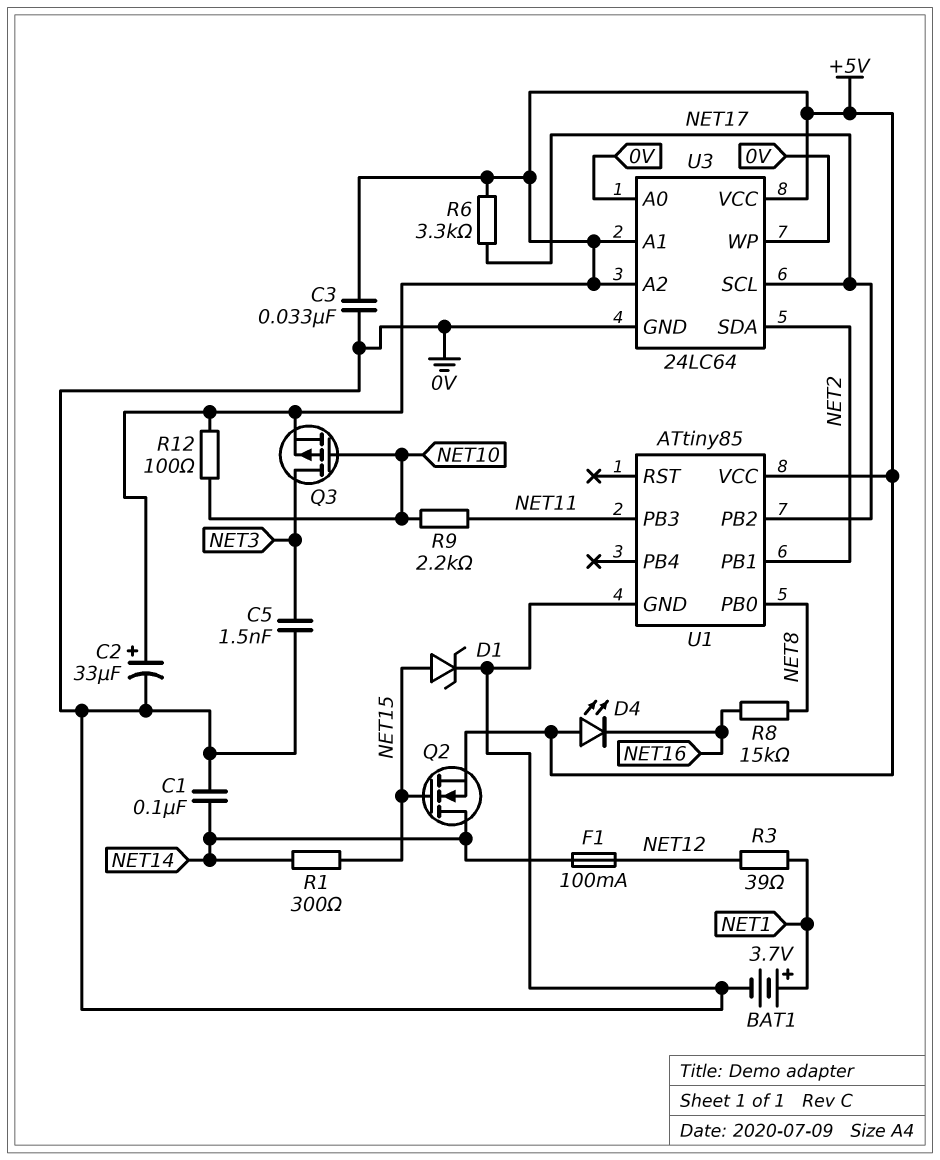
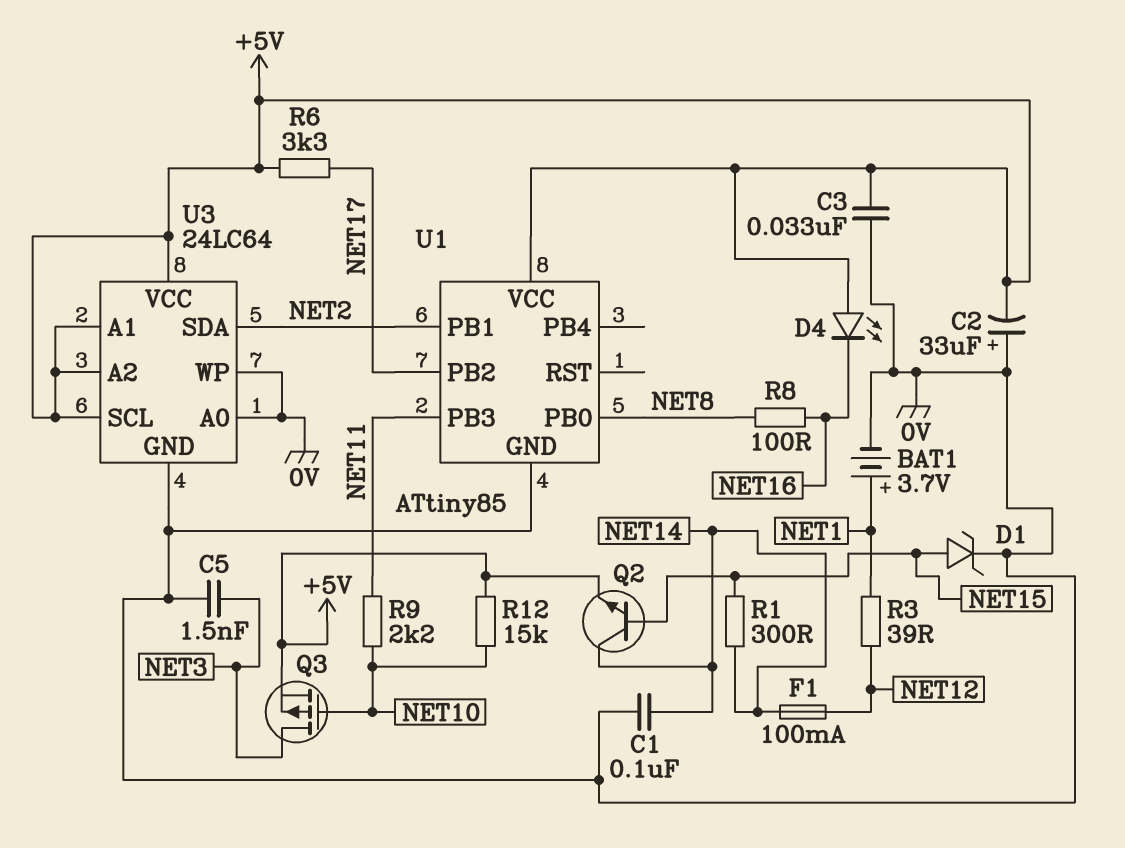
C2: 33uF (plus +5V, minus 0V) -> 33uF (plus 0V, minus +5V)
Q2: NMOS (G NET15, D NET14, S +5V) -> NPN (B NET15, C NET14, E +5V)
R8: 15k (NET8, NET16) -> 100 (NET8, NET16)
R12: 100 (+5V, NET10) -> 15k (+5V, NET10)
U3 pin SCL: NET17 -> +5V

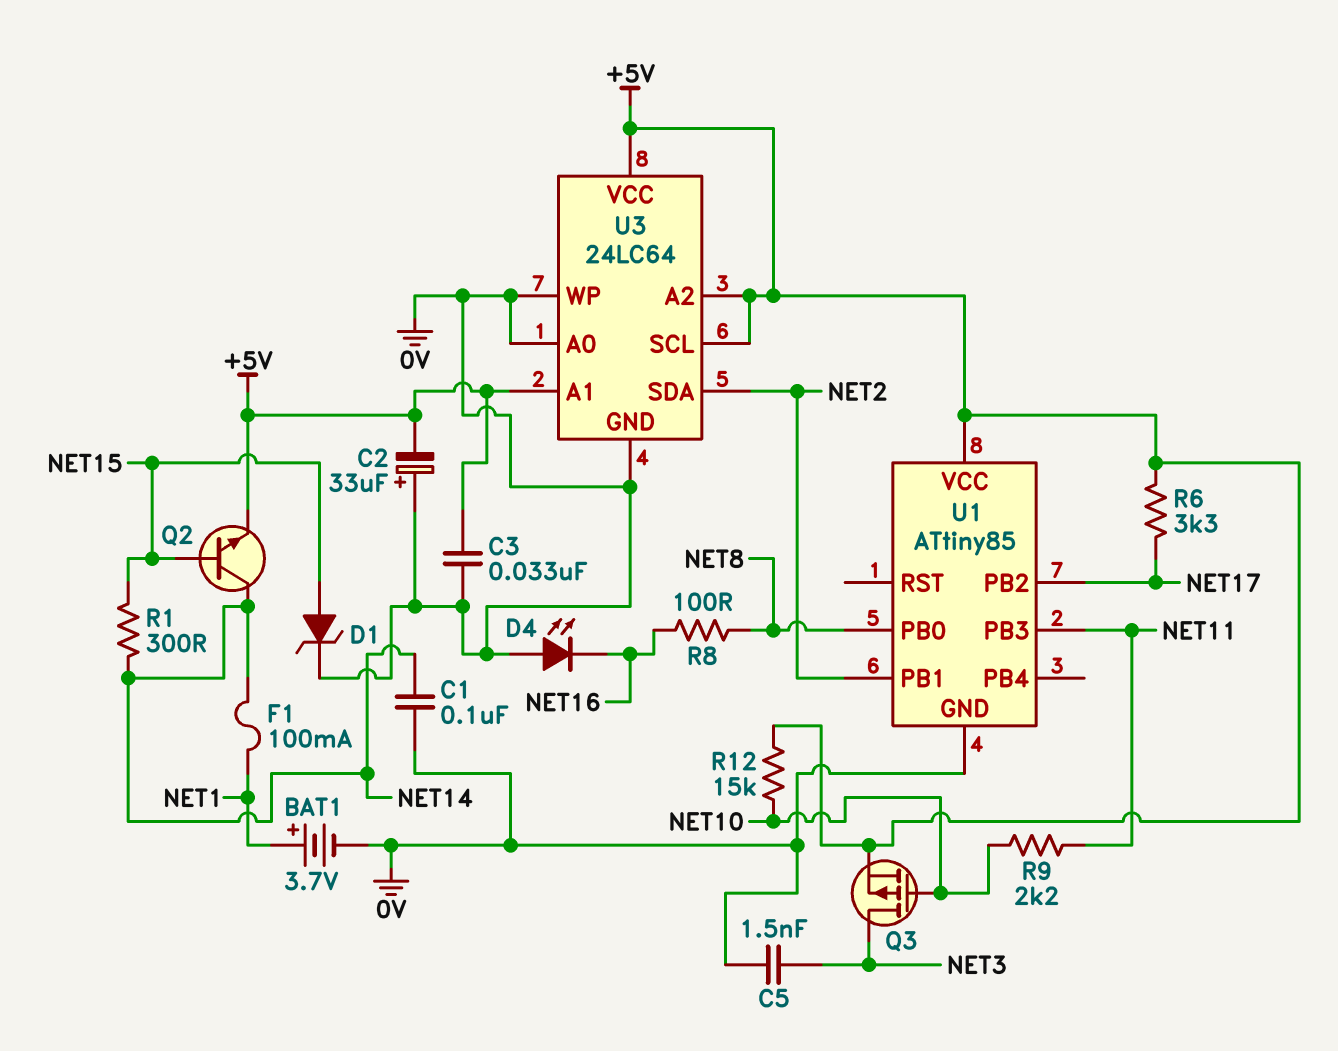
D4: LED (A +5V, K NET16) -> LED (A 0V, K NET16)
F1: 100mA (NET12, NET14) -> 100mA (NET1, NET14)
R3: 39 (NET1, NET12) -> none

